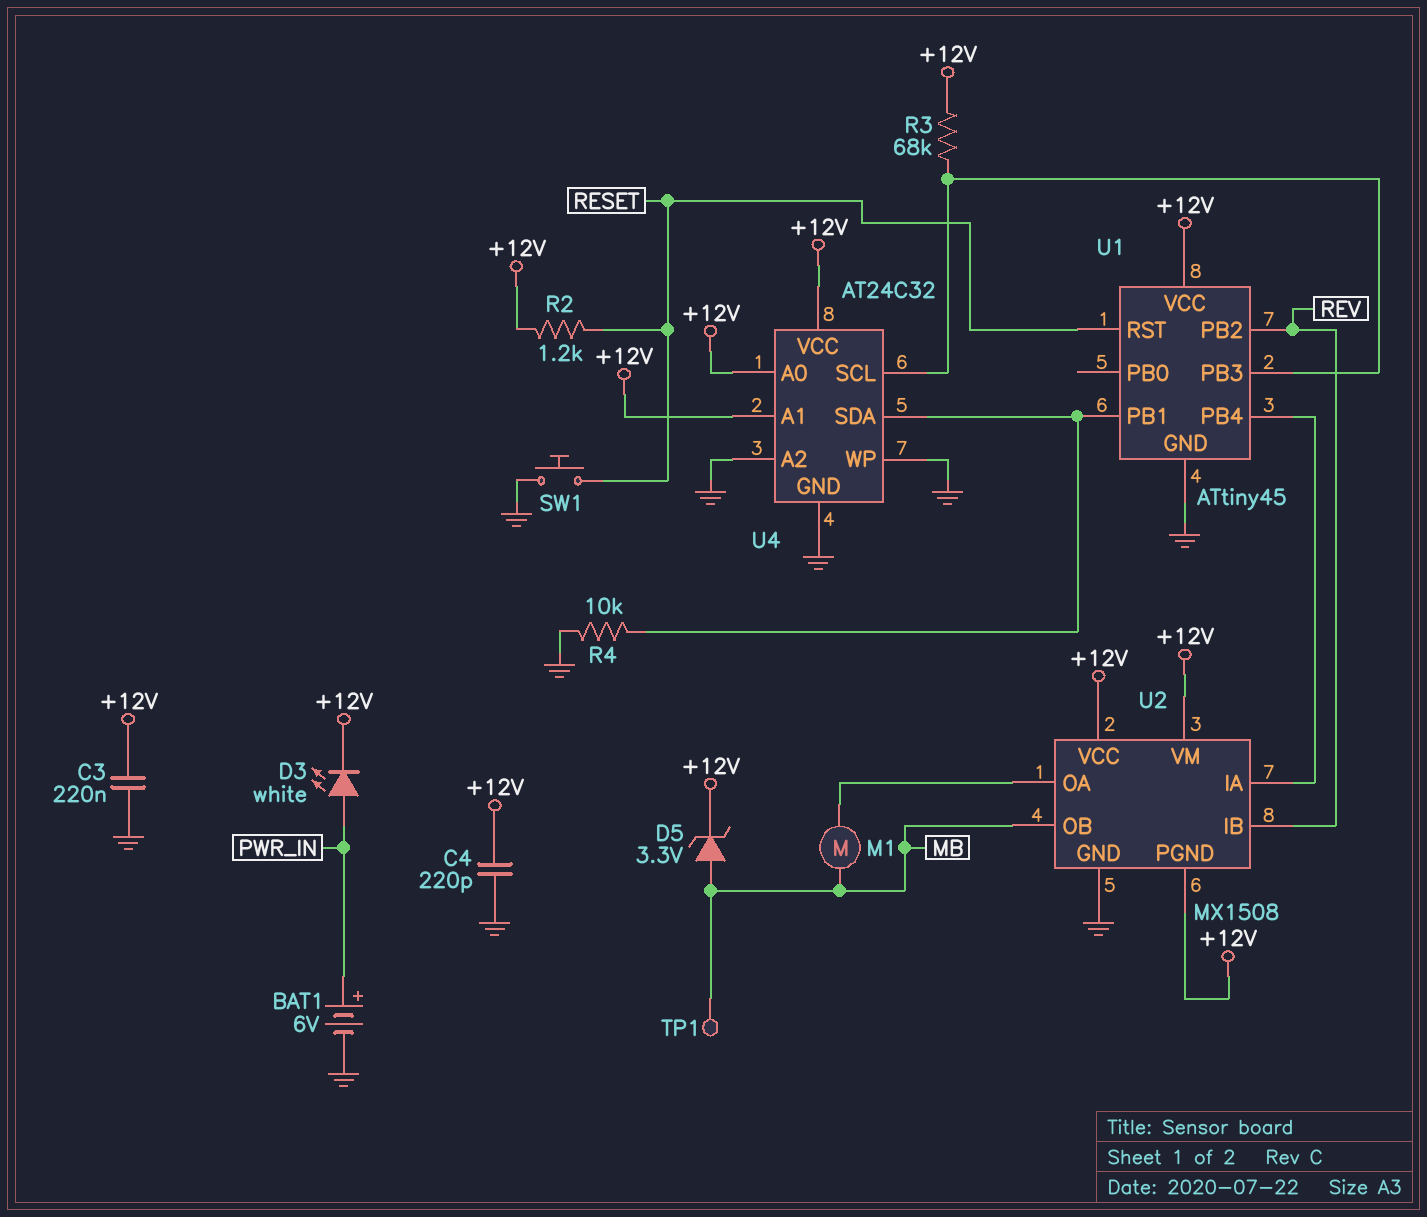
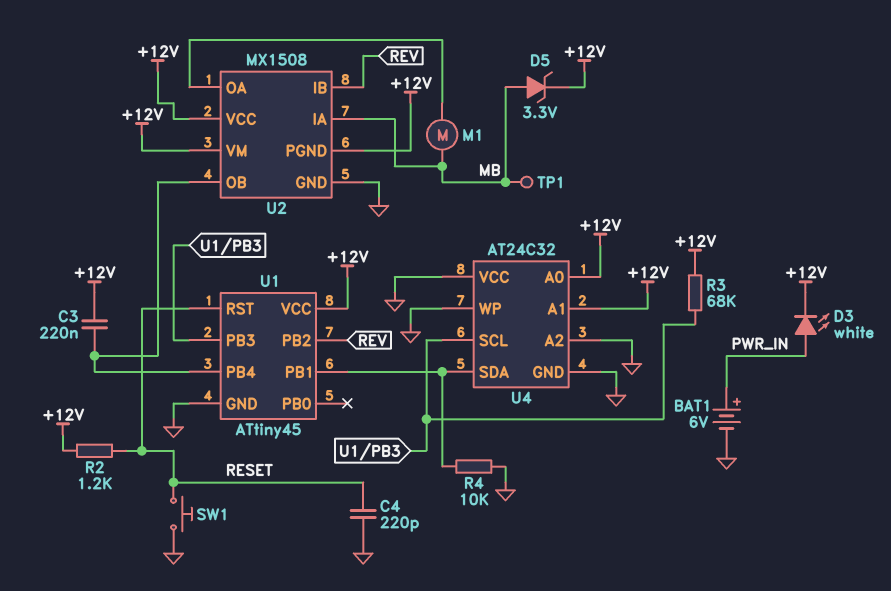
C3: 220nF (+12V, GND) -> 220nF (+12V, U1/PB4)
C4: 220pF (+12V, GND) -> 220pF (GND, RESET)
U2 pin IA: U1/PB4 -> MB
U2 pin OB: MB -> U1/PB4
U4 pin VCC: +12V -> GND

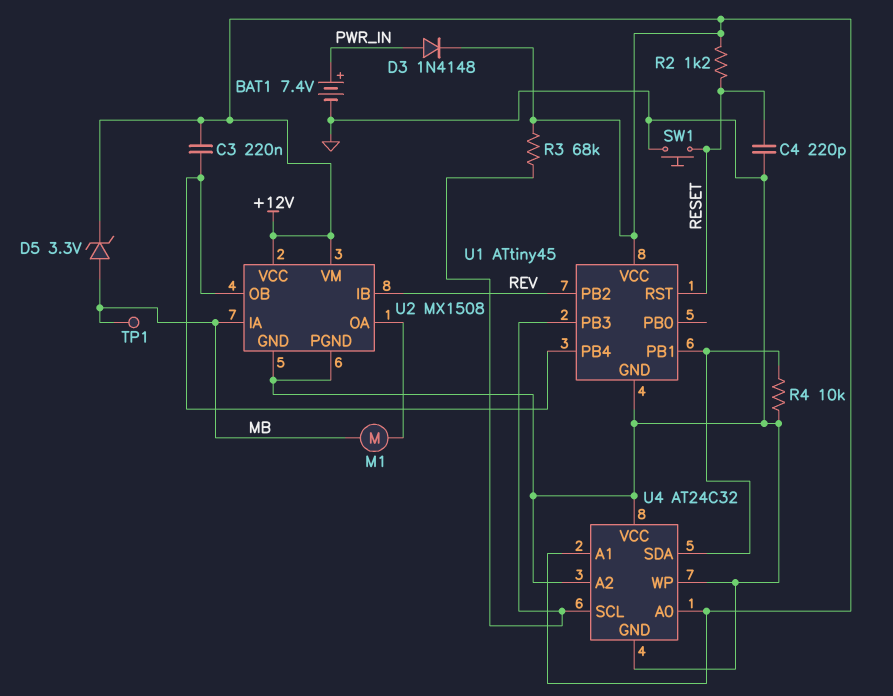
BAT1: 6V (plus PWR_IN, minus GND) -> 7.4V (plus PWR_IN, minus GND)
D3: LED white (A PWR_IN, K +12V) -> diode 1N4148 (A PWR_IN, K +12V)
U2 pin PGND: +12V -> GND

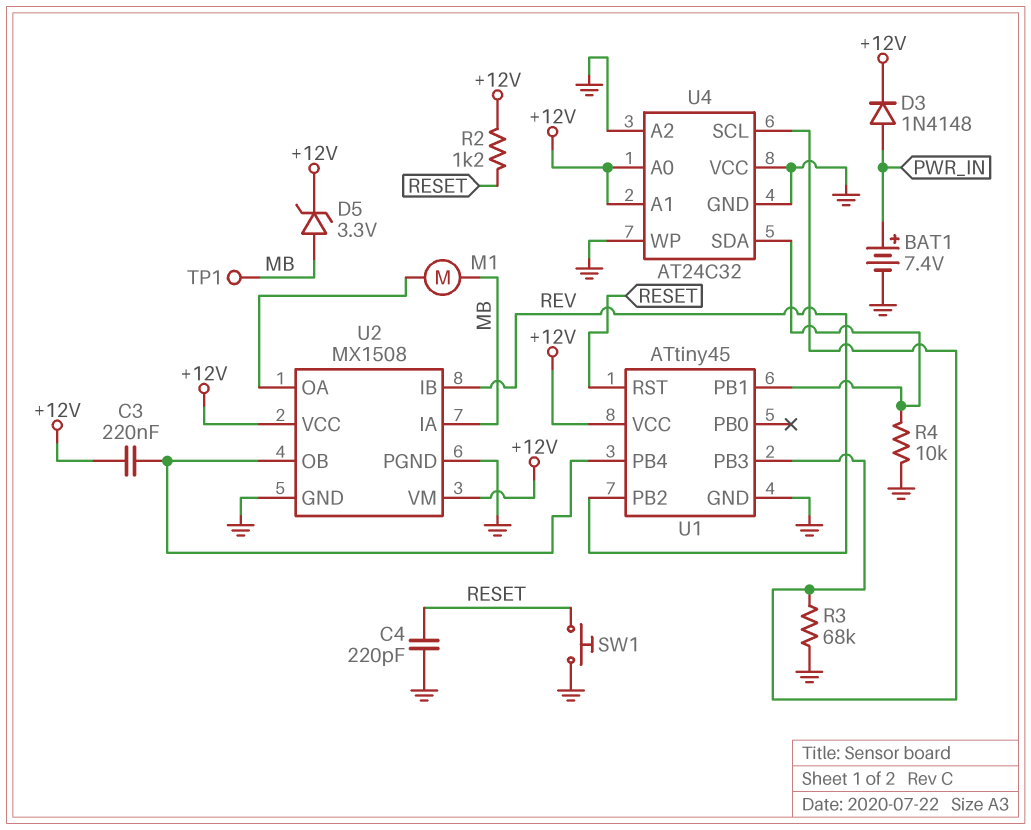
R3: 68k (+12V, U1/PB3) -> 68k (GND, U1/PB3)

